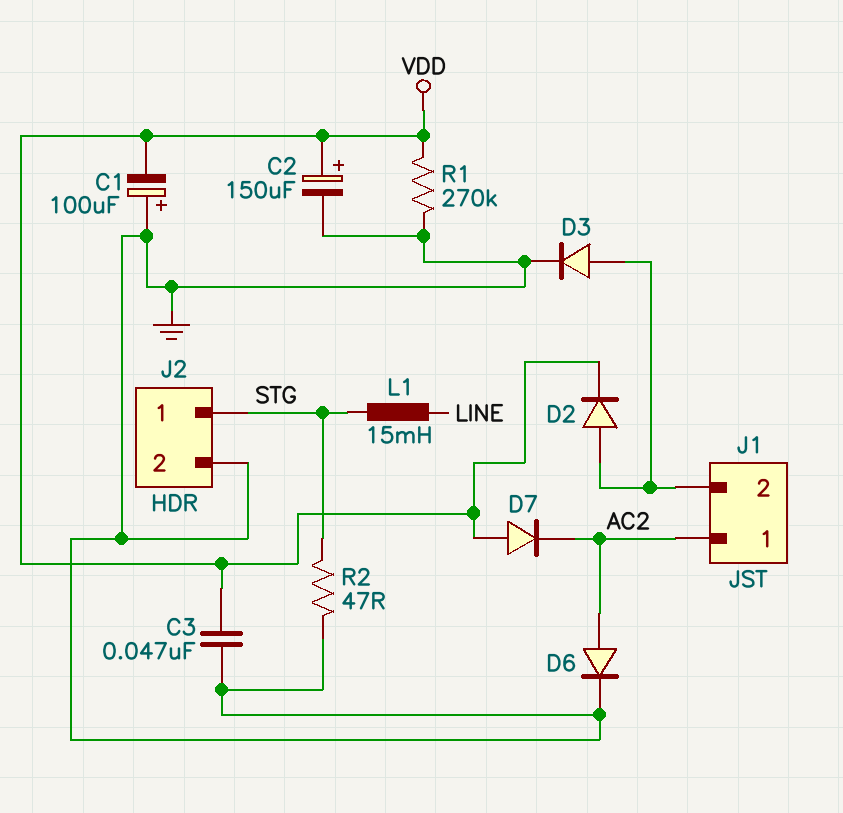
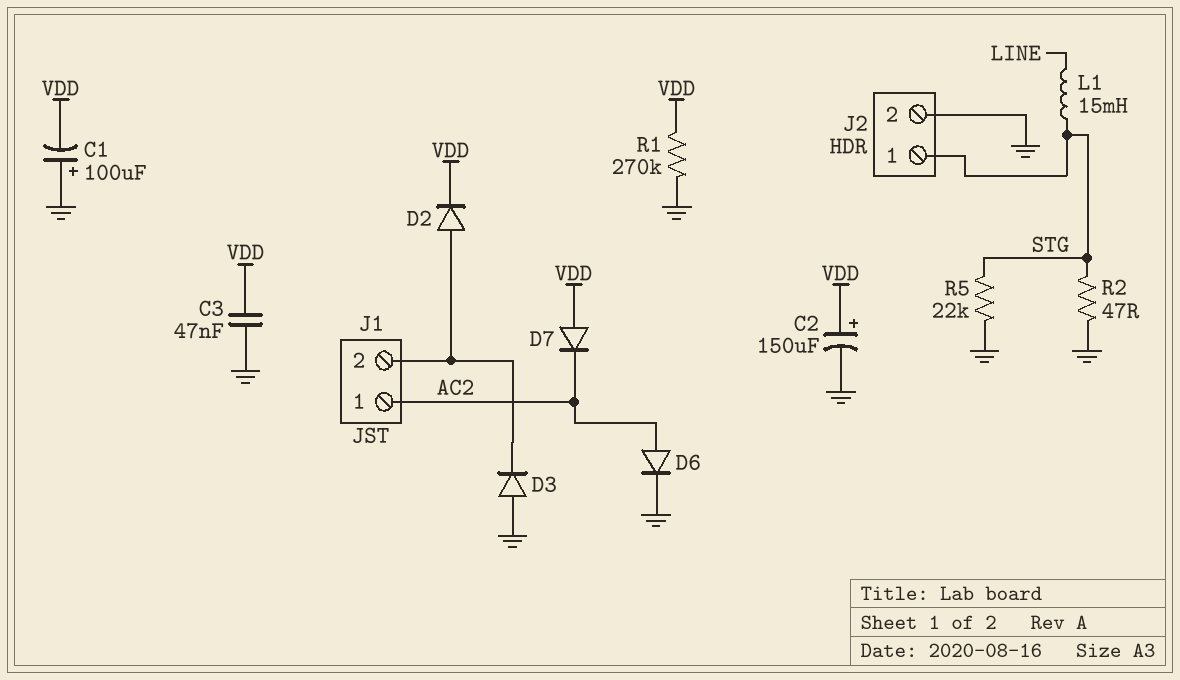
D3: diode (A J1/2, K GND) -> diode (A GND, K J1/2)
R5: none -> 22k (GND, STG)

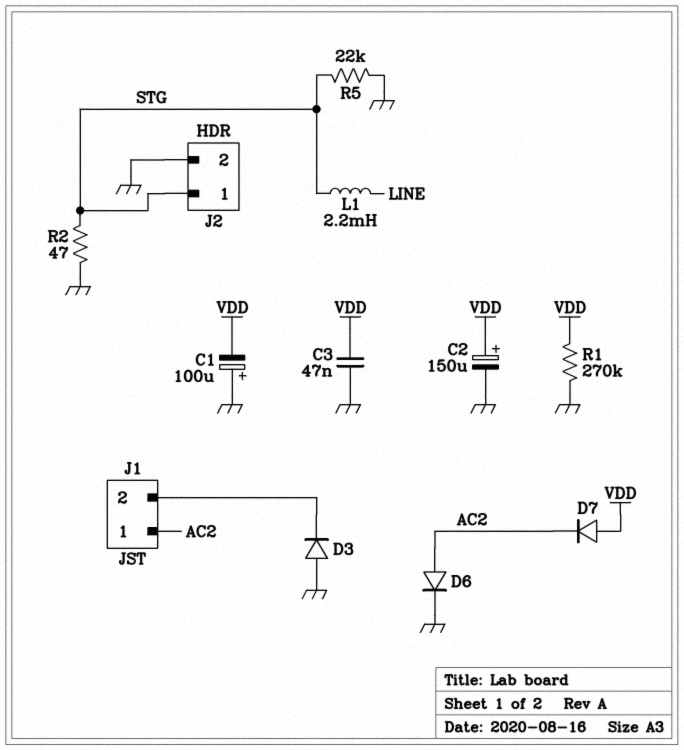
D2: diode (A J1/2, K VDD) -> none
L1: 15mH (LINE, STG) -> 2.2mH (LINE, STG)

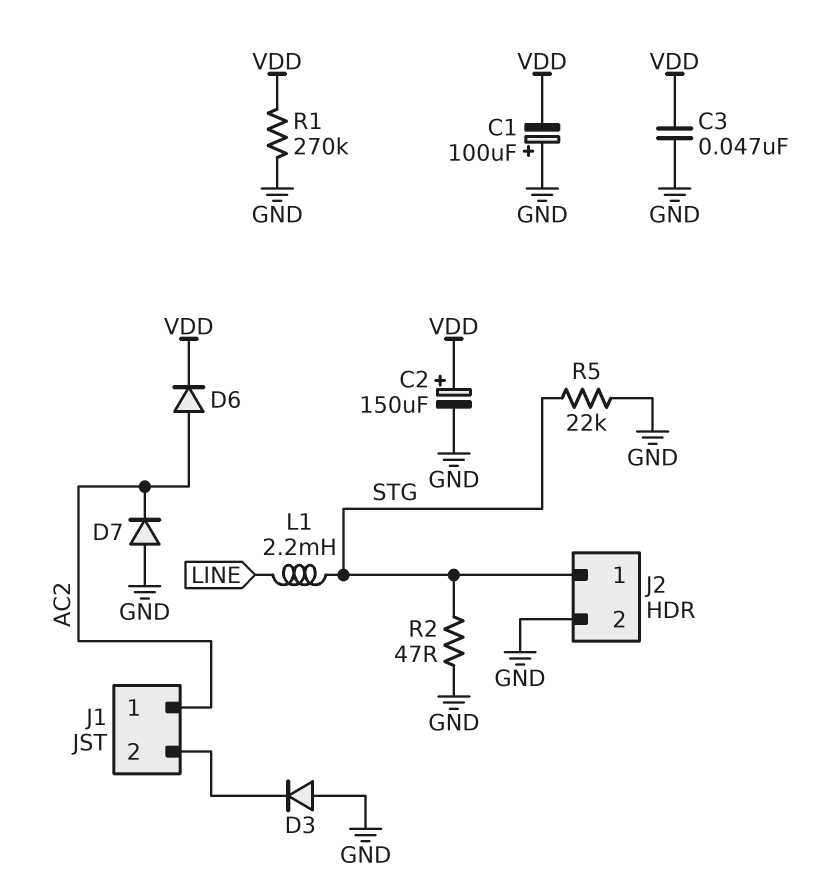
D6: diode (A AC2, K GND) -> diode (A AC2, K VDD)
D7: diode (A VDD, K AC2) -> diode (A GND, K AC2)

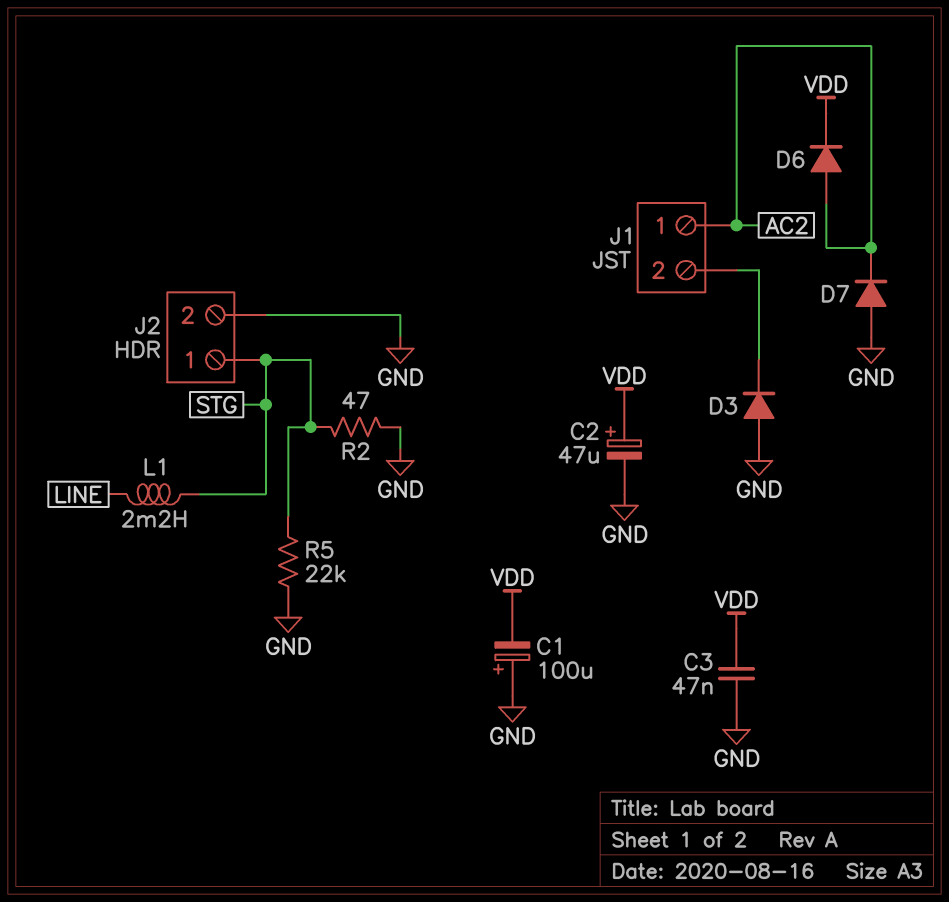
C2: 150uF (plus VDD, minus GND) -> 47uF (plus VDD, minus GND)
R1: 270k (GND, VDD) -> none

